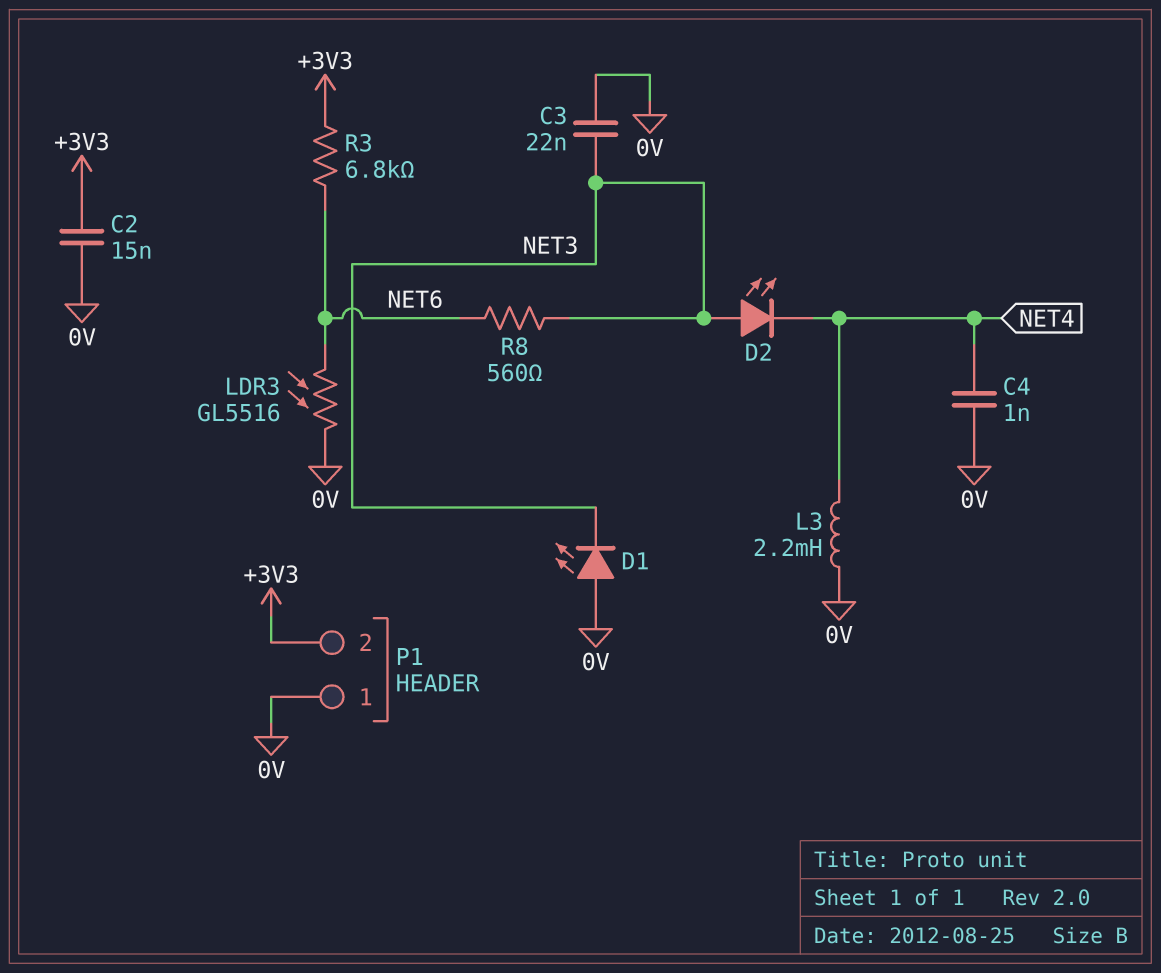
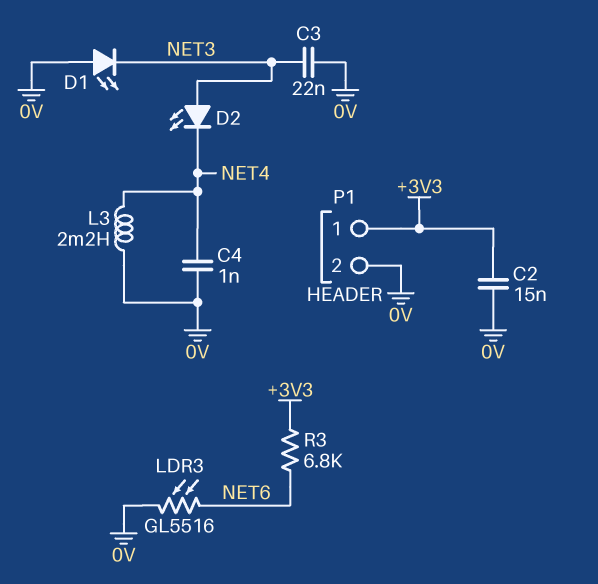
P1 pin 1: 0V -> +3V3
P1 pin 2: +3V3 -> 0V
R8: 560 (NET3, NET6) -> none

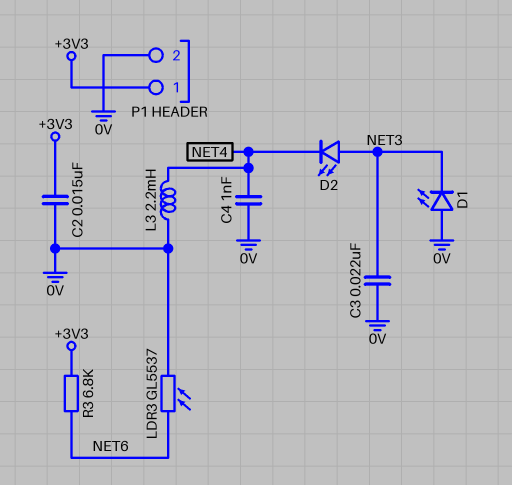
LDR3: GL5516 (0V, NET6) -> GL5537 (0V, NET6)

